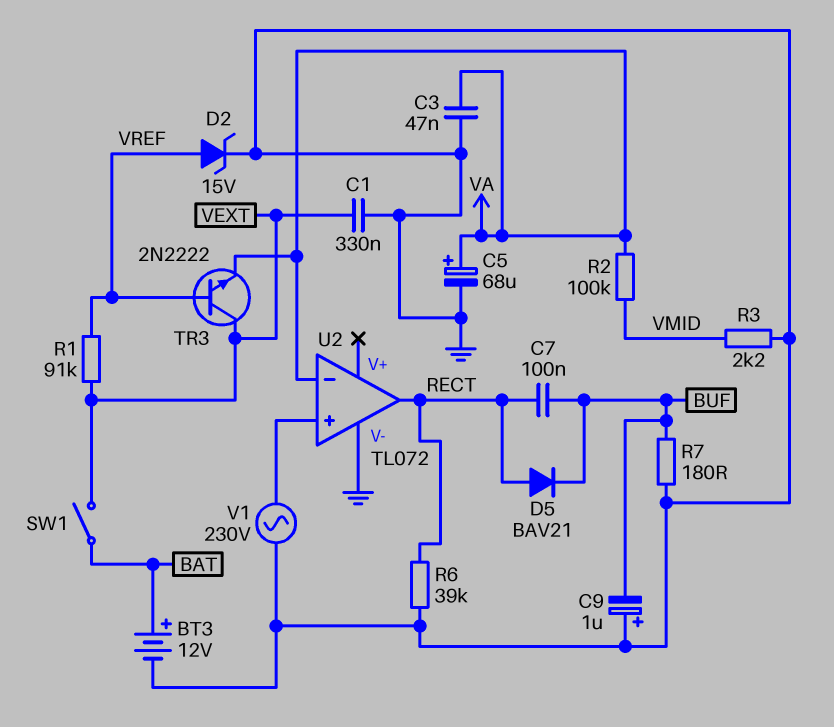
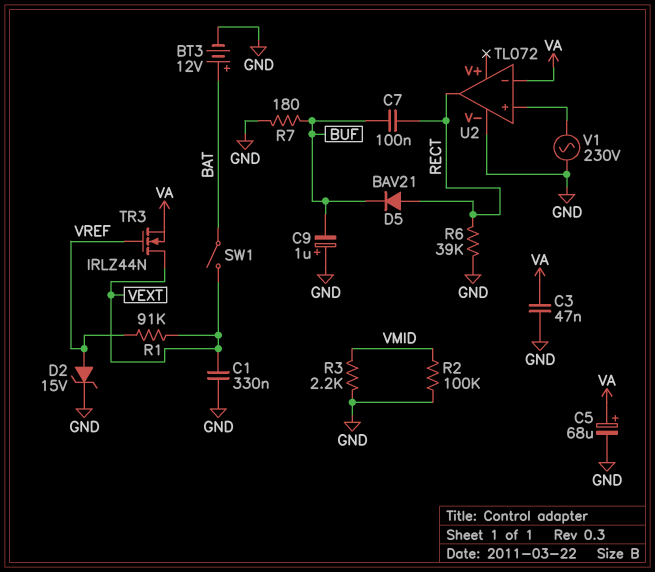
R2: 100k (VA, VMID) -> 100k (GND, VMID)
TR3: NPN 2N2222 (B VREF, C VEXT, E VA) -> NMOS IRLZ44N (G VREF, D VEXT, S VA)

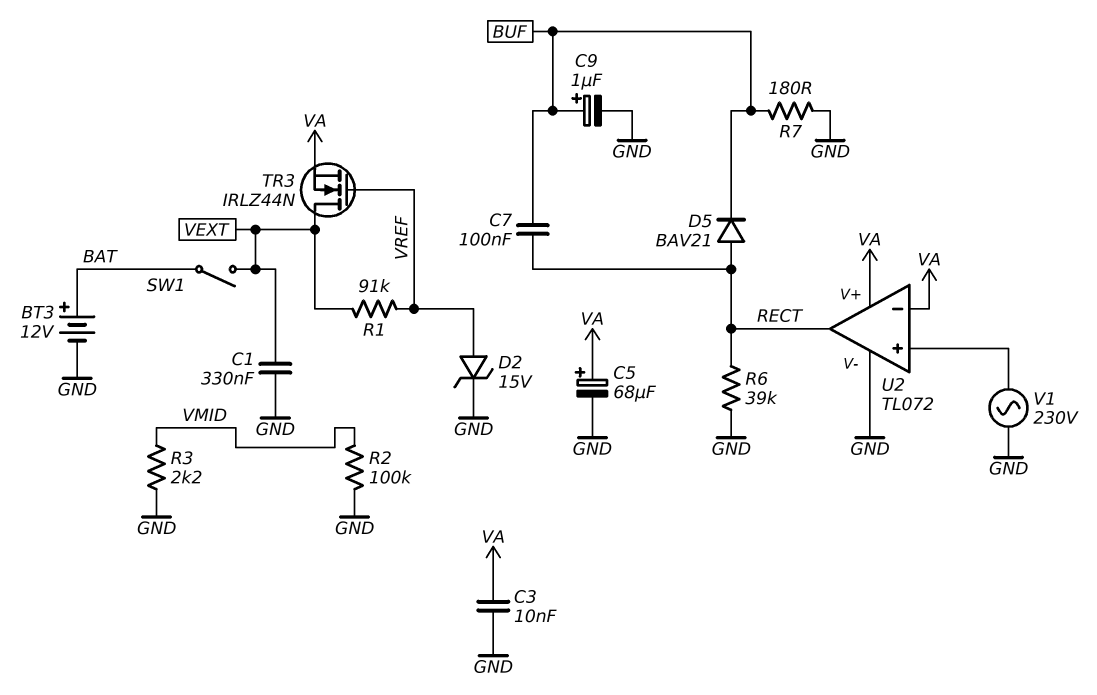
C3: 47nF (GND, VA) -> 10nF (GND, VA)
C9: 1uF (plus GND, minus BUF) -> 1uF (plus BUF, minus GND)
U2 pin V+: none -> VA

